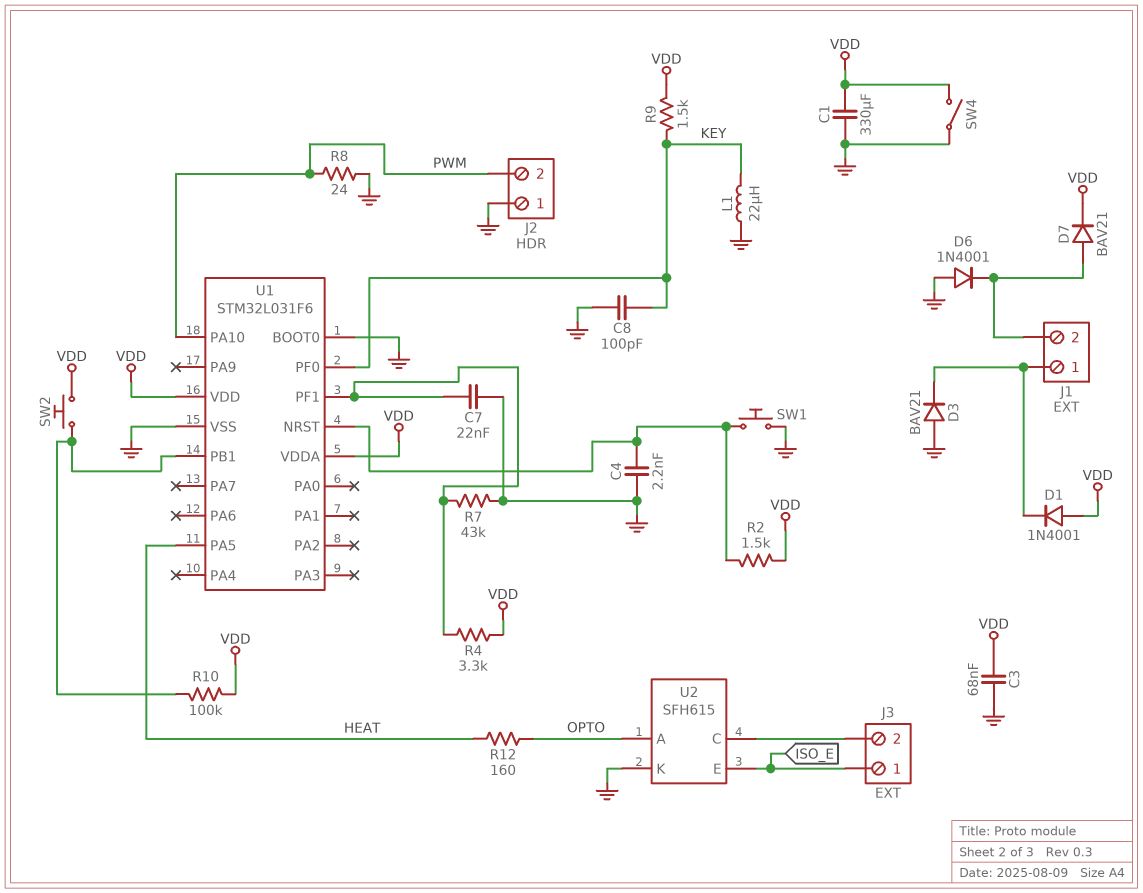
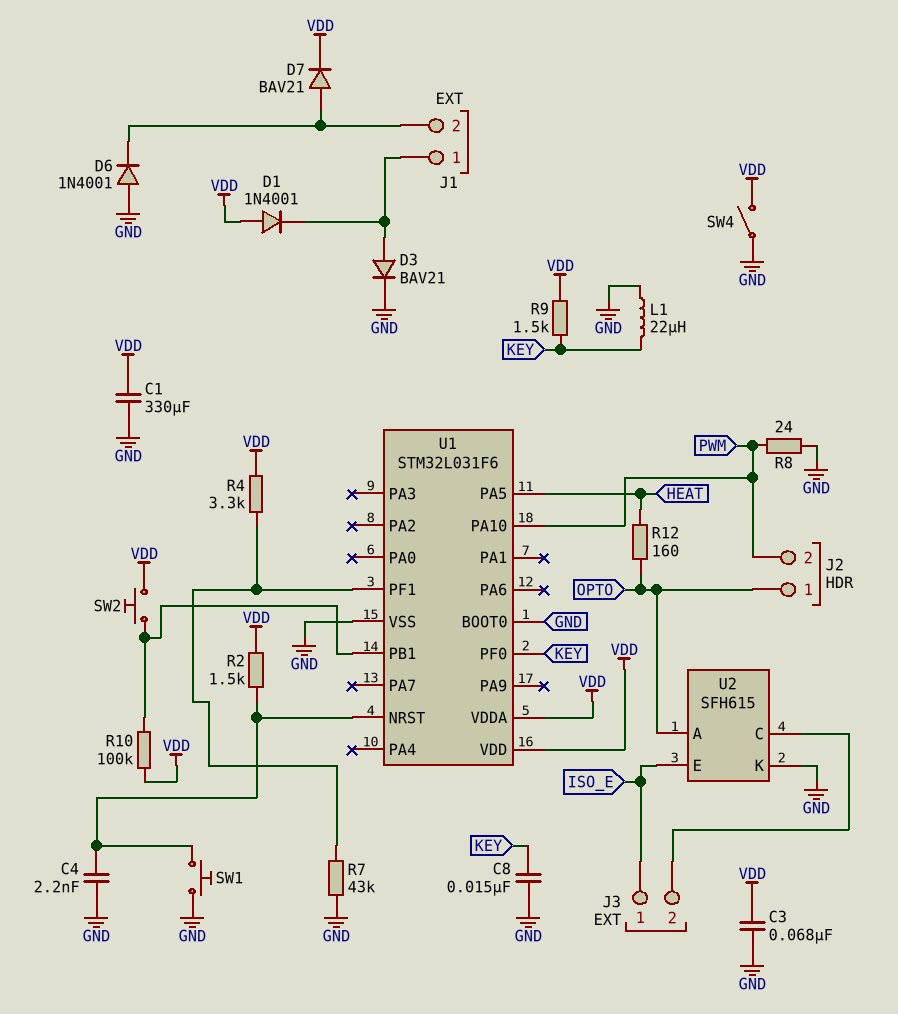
C7: 22nF (GND, U1/PF1) -> none
C8: 100pF (GND, KEY) -> 15nF (GND, KEY)
D3: diode BAV21 (A GND, K J1/1) -> diode BAV21 (A J1/1, K GND)
J2 pin 1: GND -> OPTO

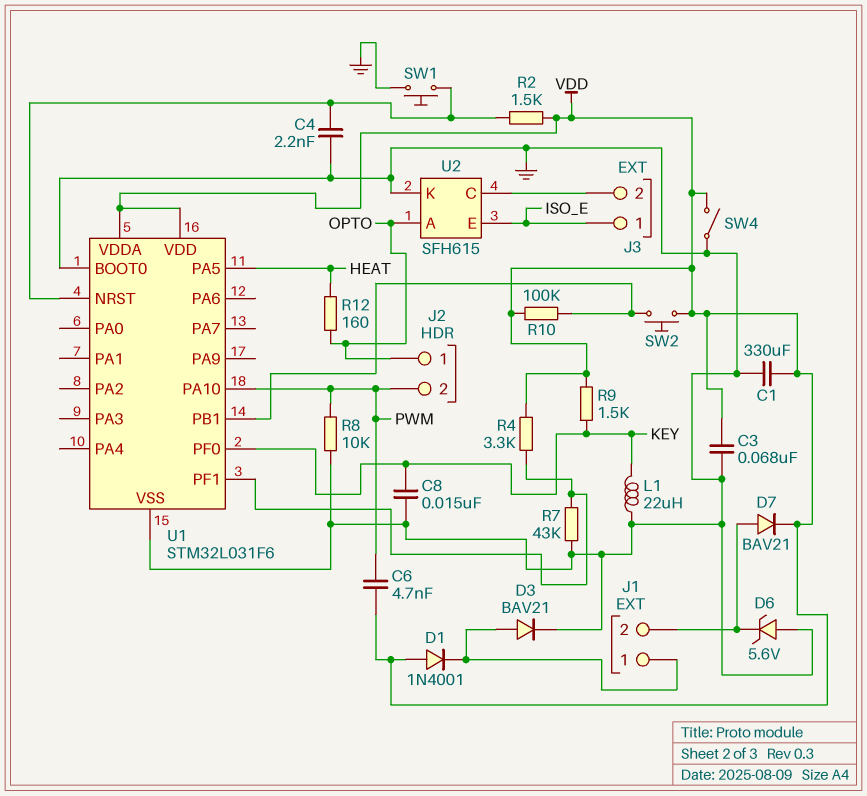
C6: none -> 4.7nF (PWM, VDD)
D6: diode 1N4001 (A GND, K J1/2) -> zener 5.6V (A GND, K J1/2)
R8: 24 (GND, PWM) -> 10k (GND, PWM)

